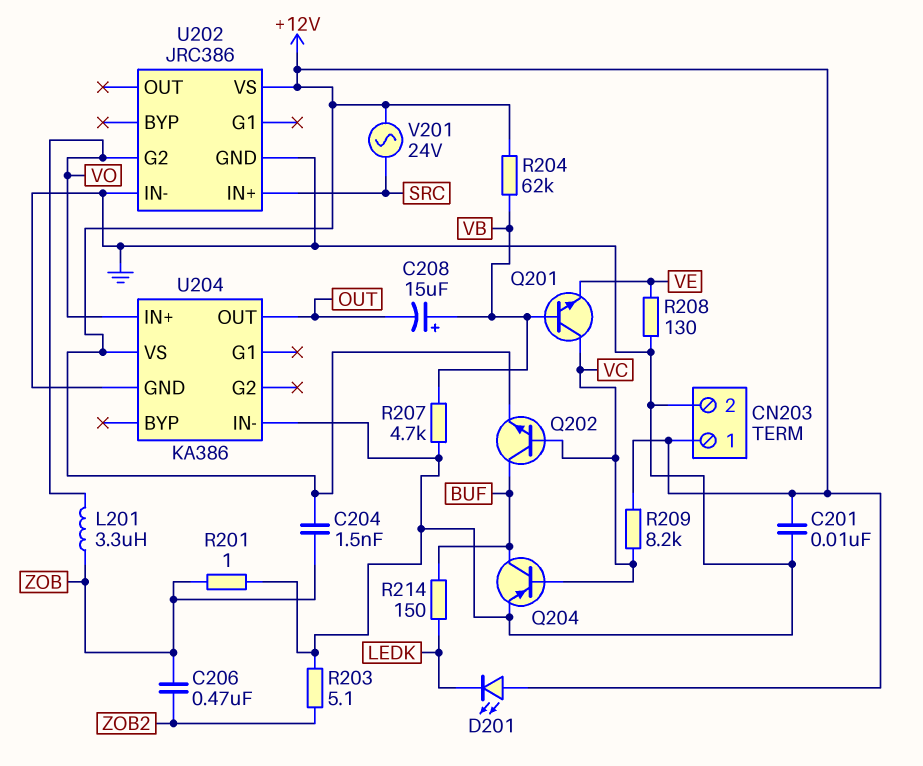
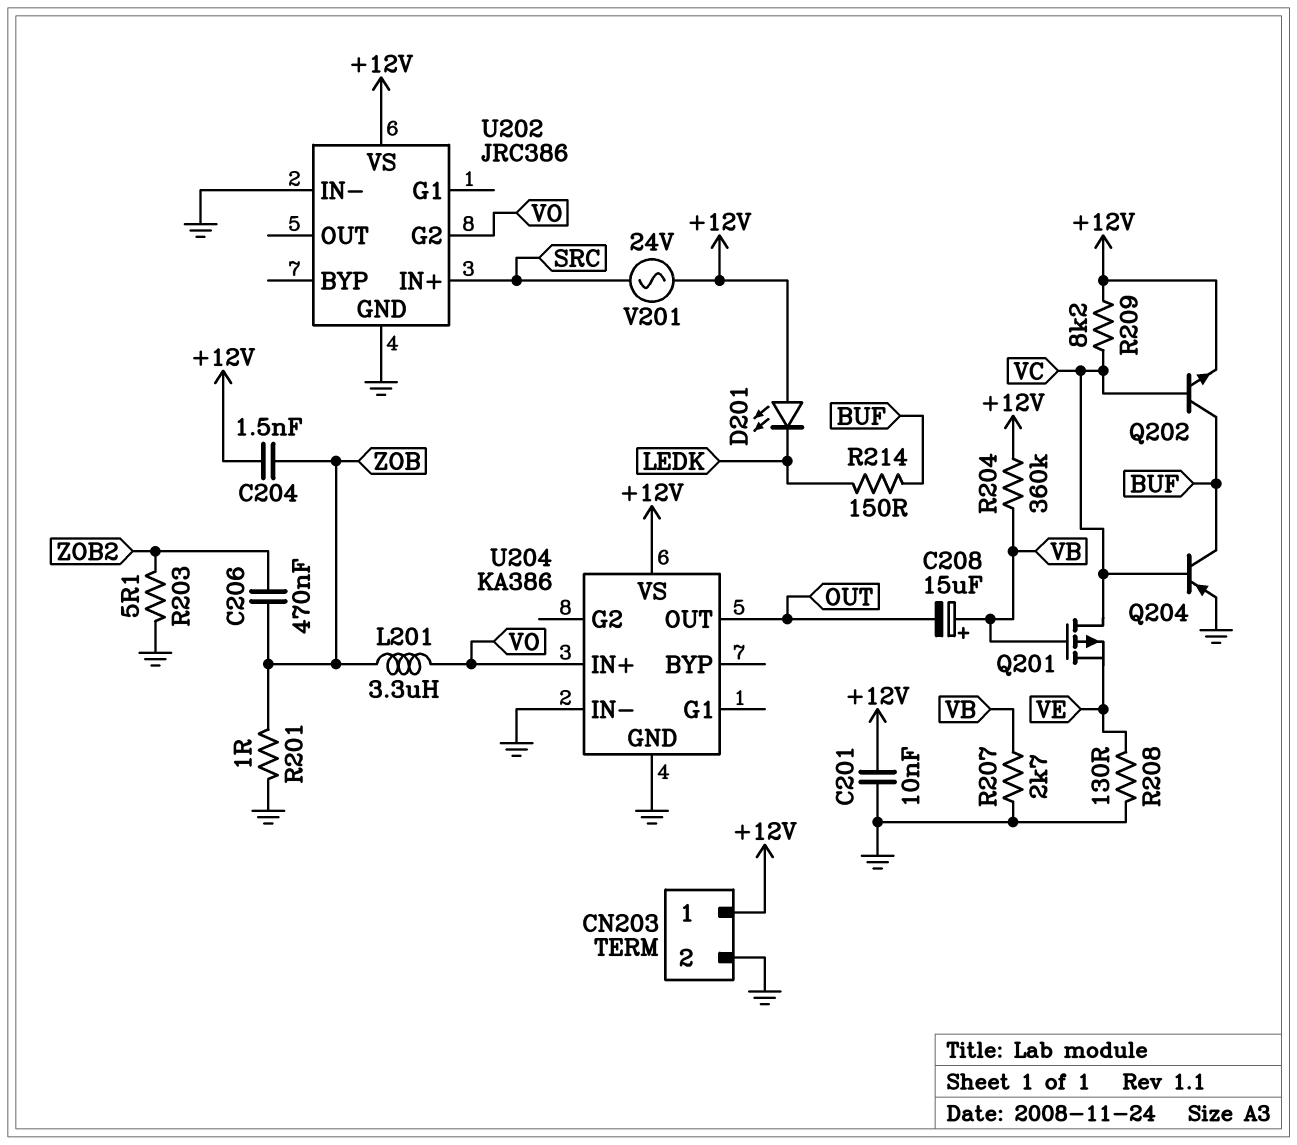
Q201: NPN (B VB, C VC, E VE) -> PMOS (G VB, D VC, S VE)
R204: 62k (+12V, VB) -> 360k (+12V, VB)
R207: 4.7k (GND, VB) -> 2.7k (GND, VB)

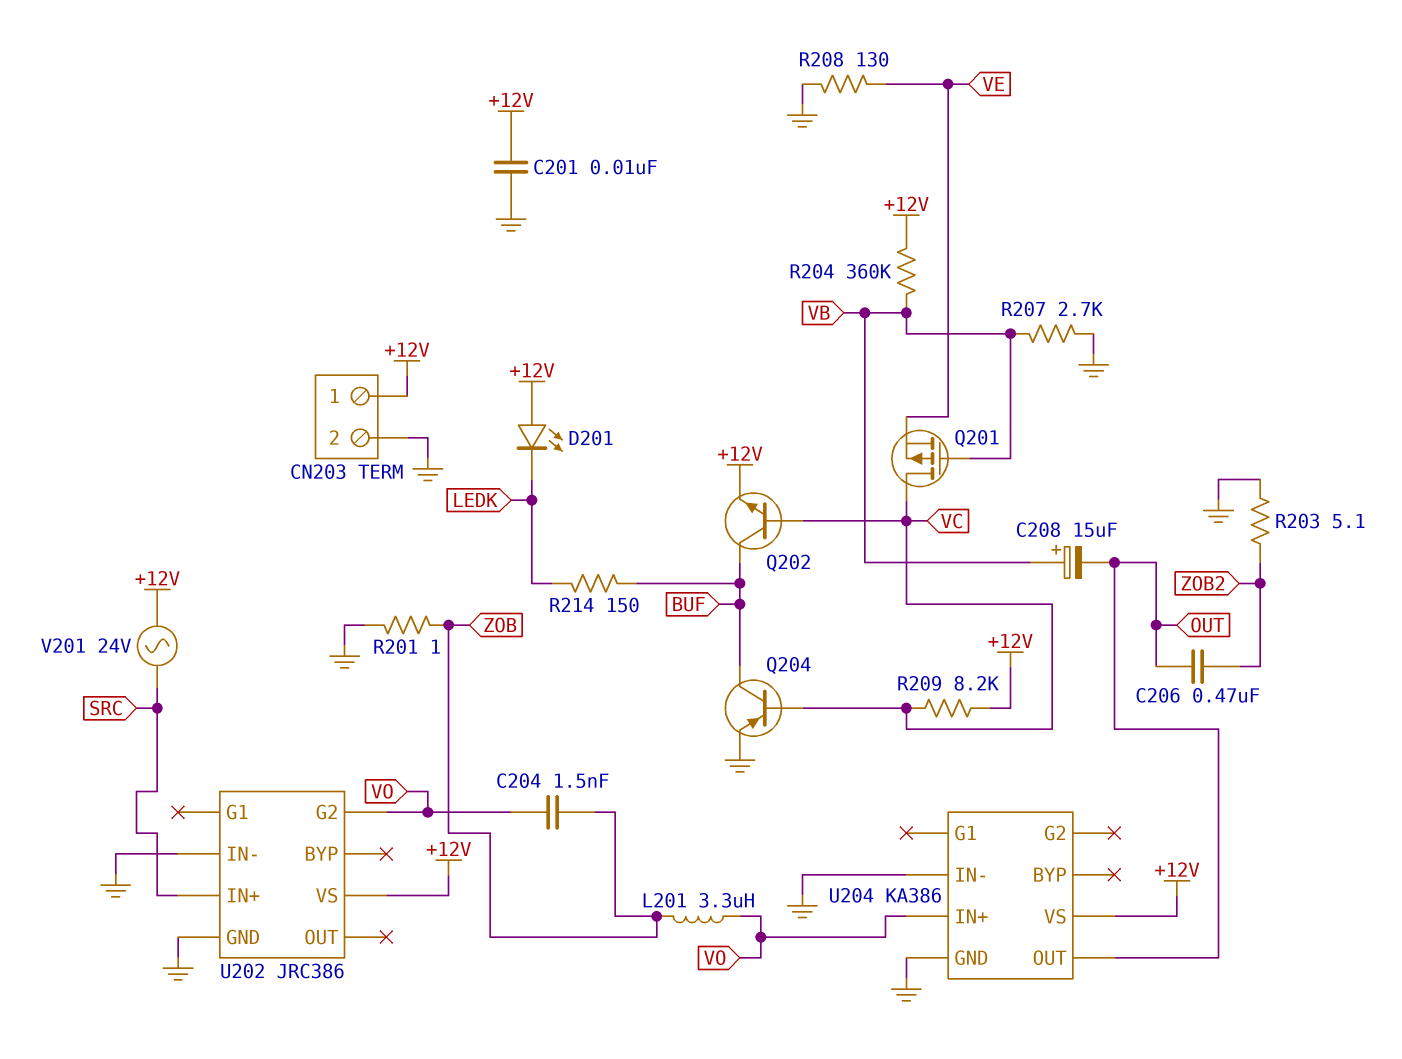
C204: 1.5nF (+12V, ZOB) -> 1.5nF (VO, ZOB)
C206: 470nF (ZOB, ZOB2) -> 470nF (OUT, ZOB2)

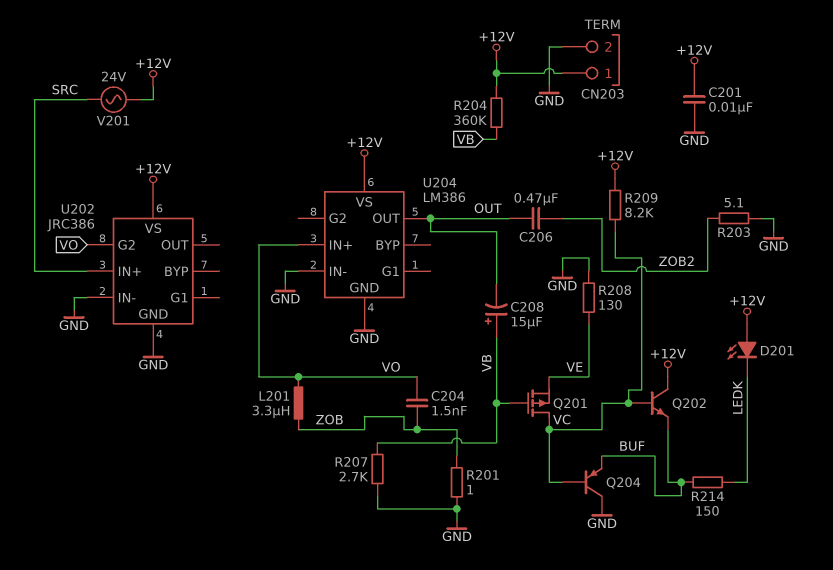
Q202: NPN (B VC, C BUF, E +12V) -> NPN (B VC, C +12V, E BUF)
Q204: PNP (B VC, C BUF, E GND) -> PNP (B VC, C GND, E BUF)
U204: KA386 -> LM386

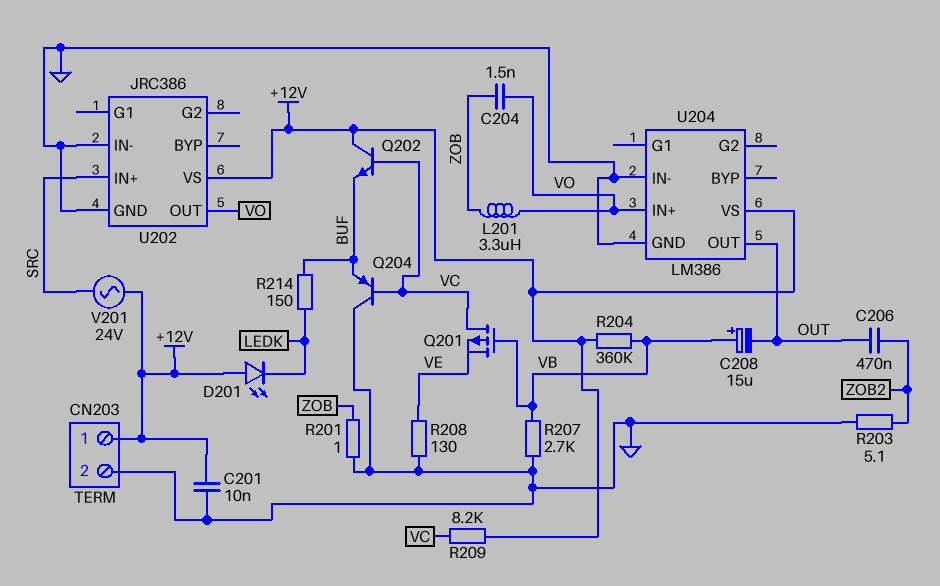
U202 pin G2: VO -> none
U202 pin OUT: none -> VO

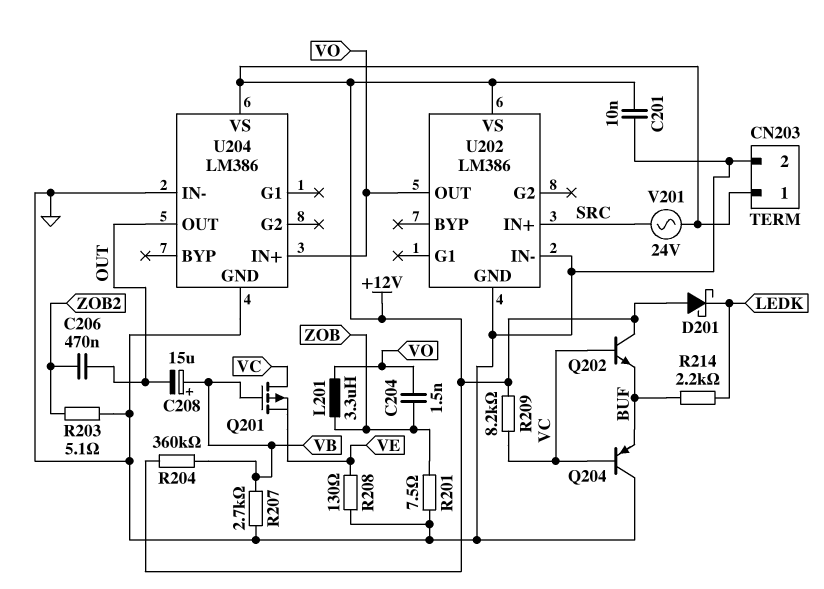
D201: LED (A +12V, K LEDK) -> schottky (A +12V, K LEDK)
R201: 1 (GND, ZOB) -> 7.5 (GND, ZOB)
R214: 150 (BUF, LEDK) -> 2.2k (BUF, LEDK)
U202: JRC386 -> LM386

